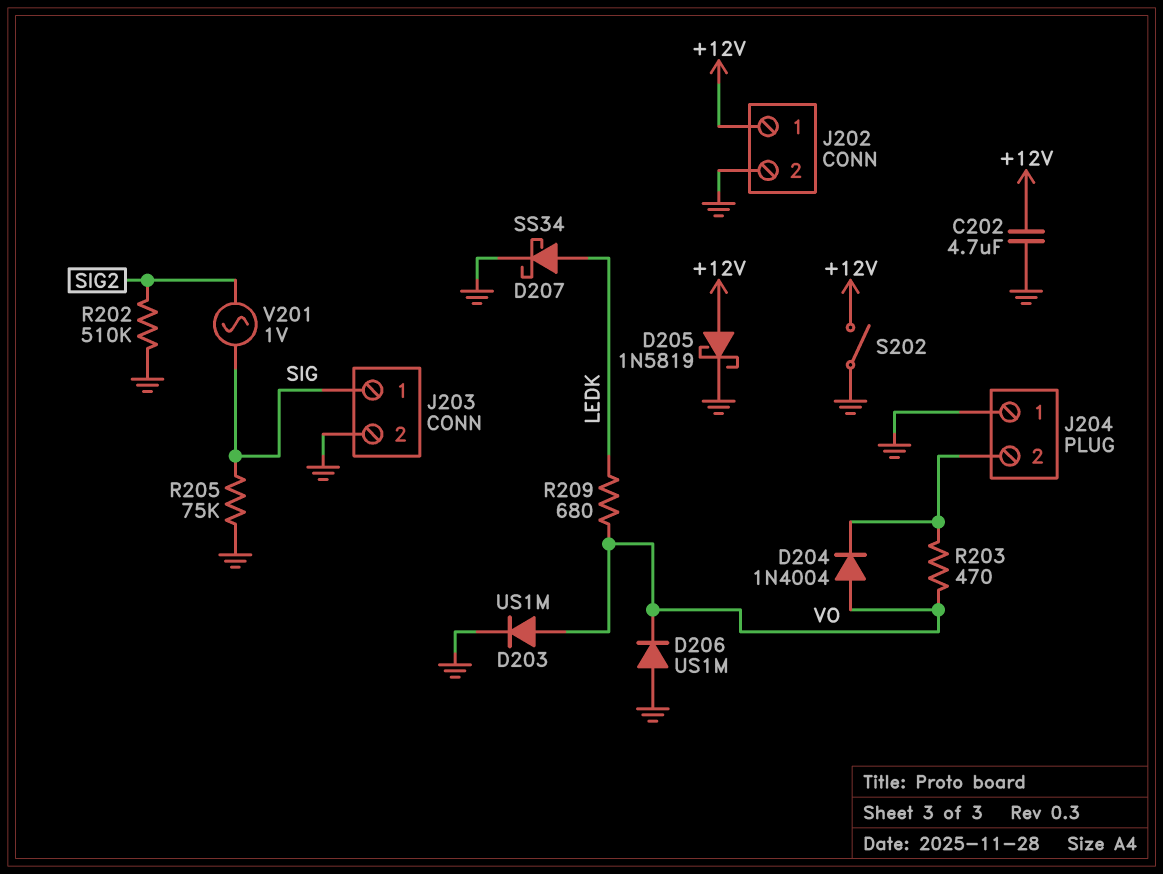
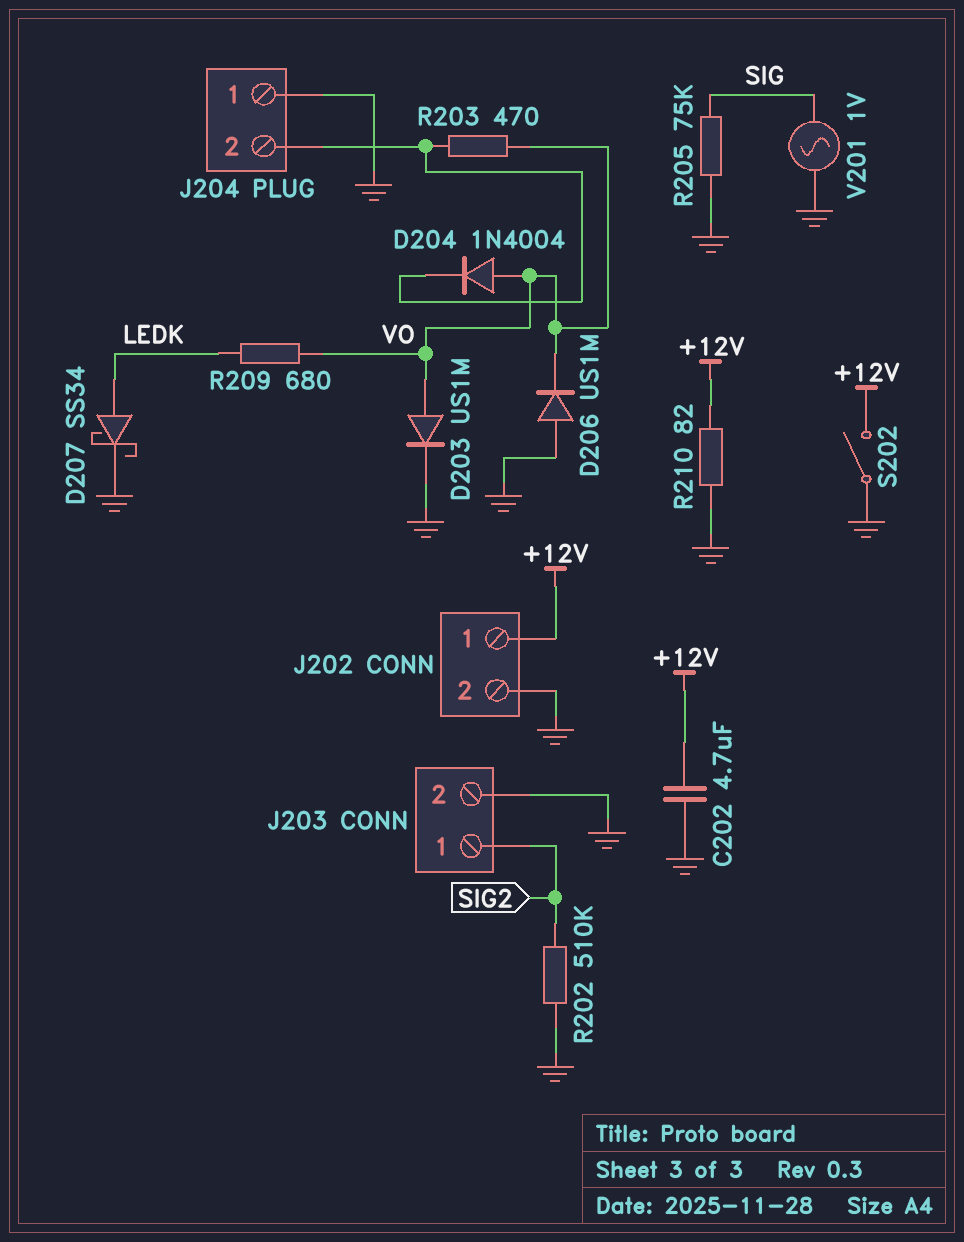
D205: schottky 1N5819 (A +12V, K GND) -> none
J203 pin 1: SIG -> SIG2
R210: none -> 82 (+12V, GND)
V201: AC 1V (SIG, SIG2) -> AC 1V (GND, SIG)

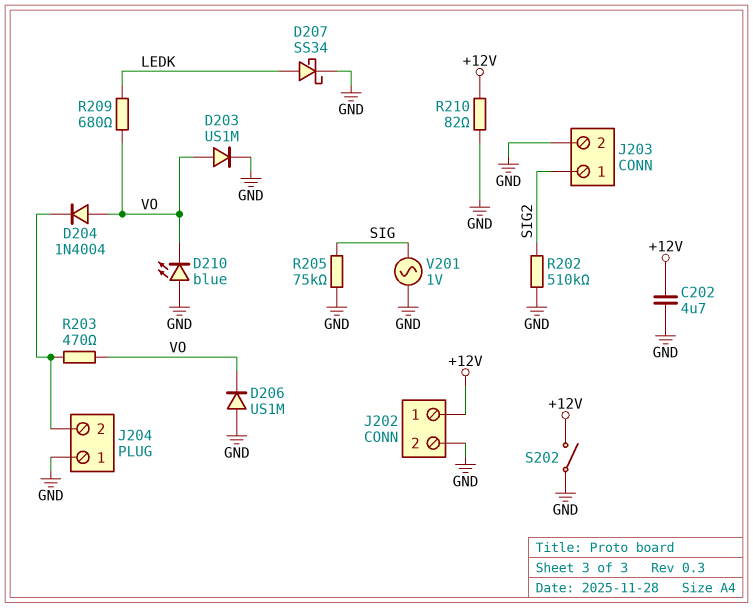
D210: none -> LED blue (A GND, K VO)

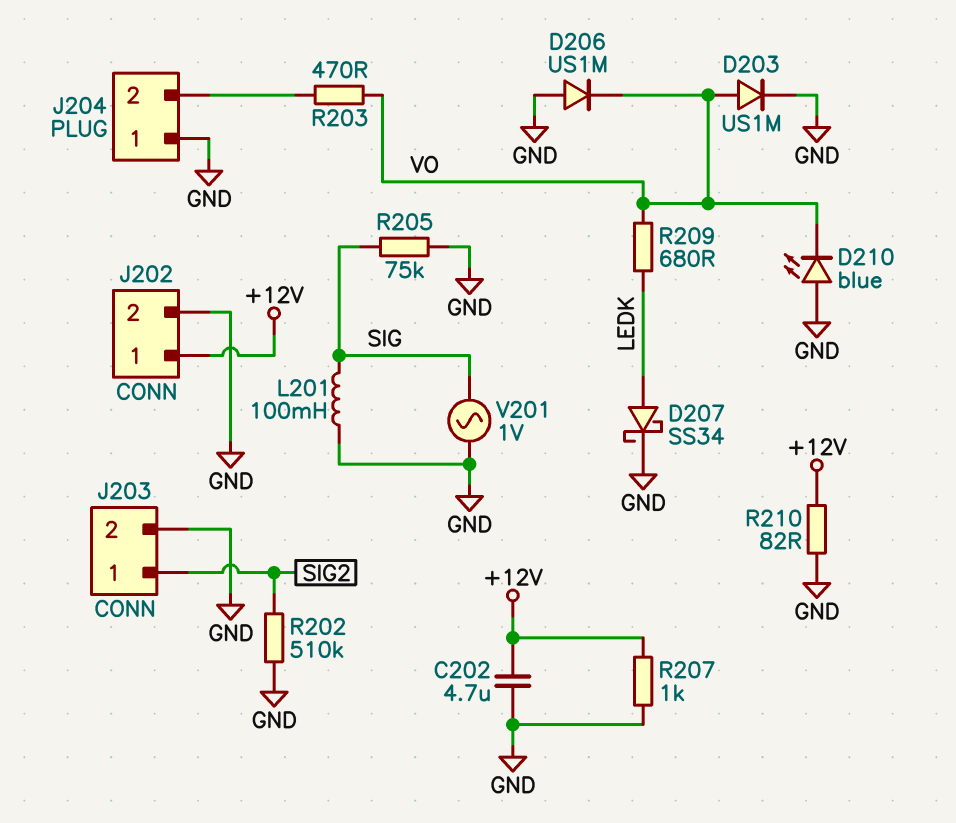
D204: diode 1N4004 (A VO, K J204/2) -> none
L201: none -> 100mH (GND, SIG)
R207: none -> 1k (+12V, GND)
S202: switch (+12V, GND) -> none

